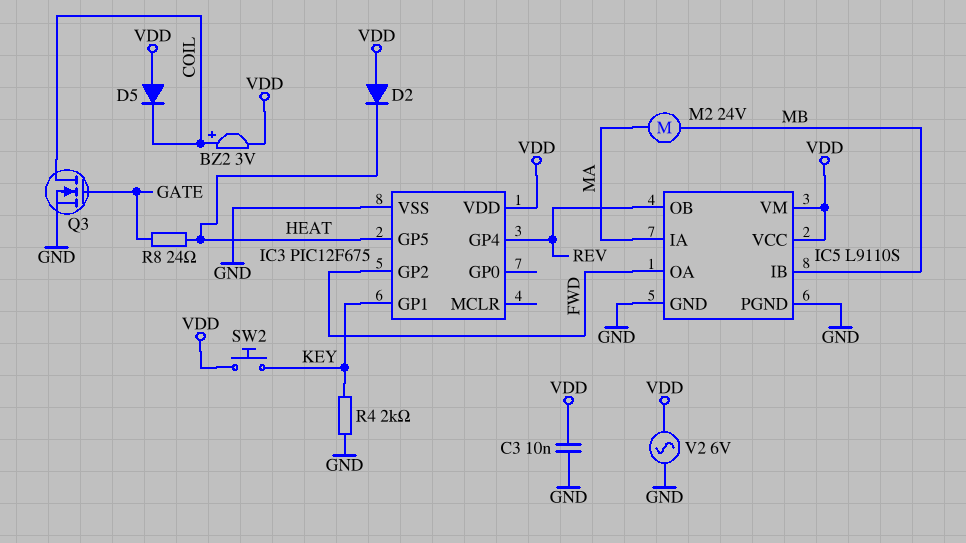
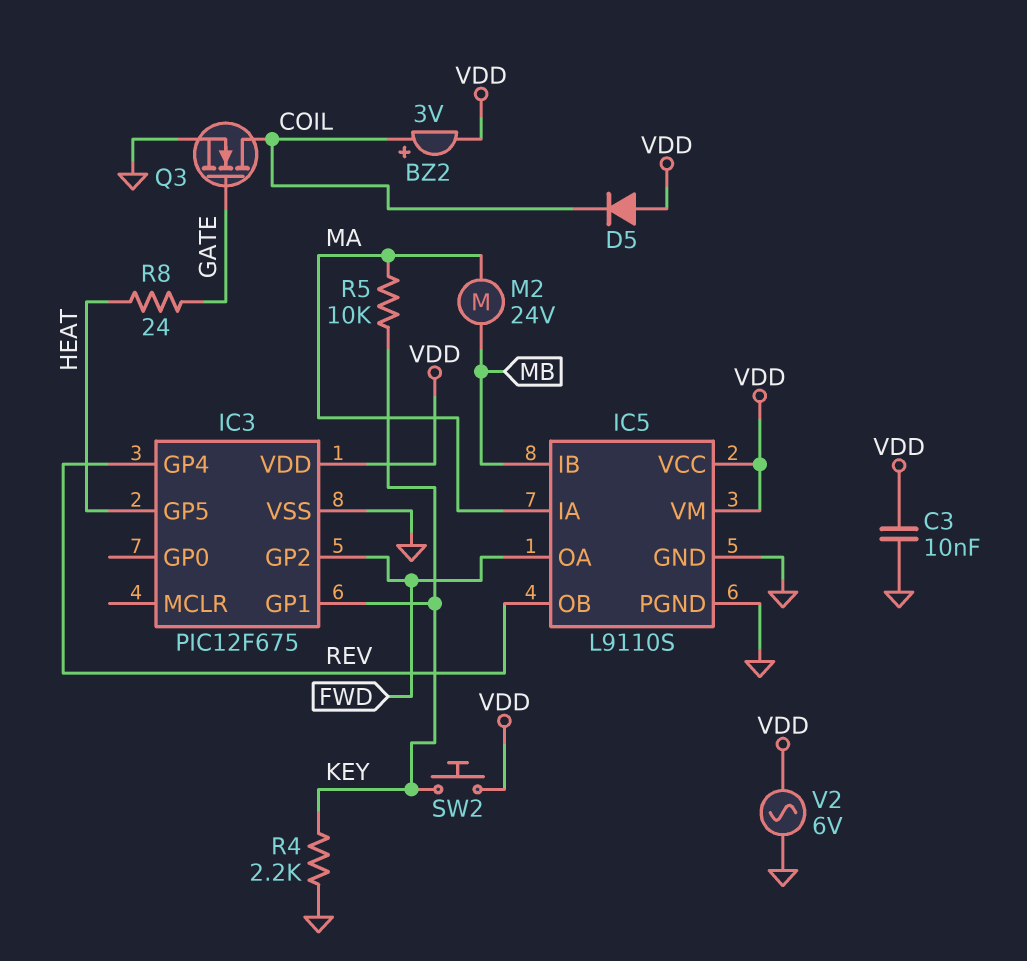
D2: diode (A VDD, K HEAT) -> none
R4: 2k (GND, KEY) -> 2.2k (GND, KEY)
R5: none -> 10k (KEY, MA)

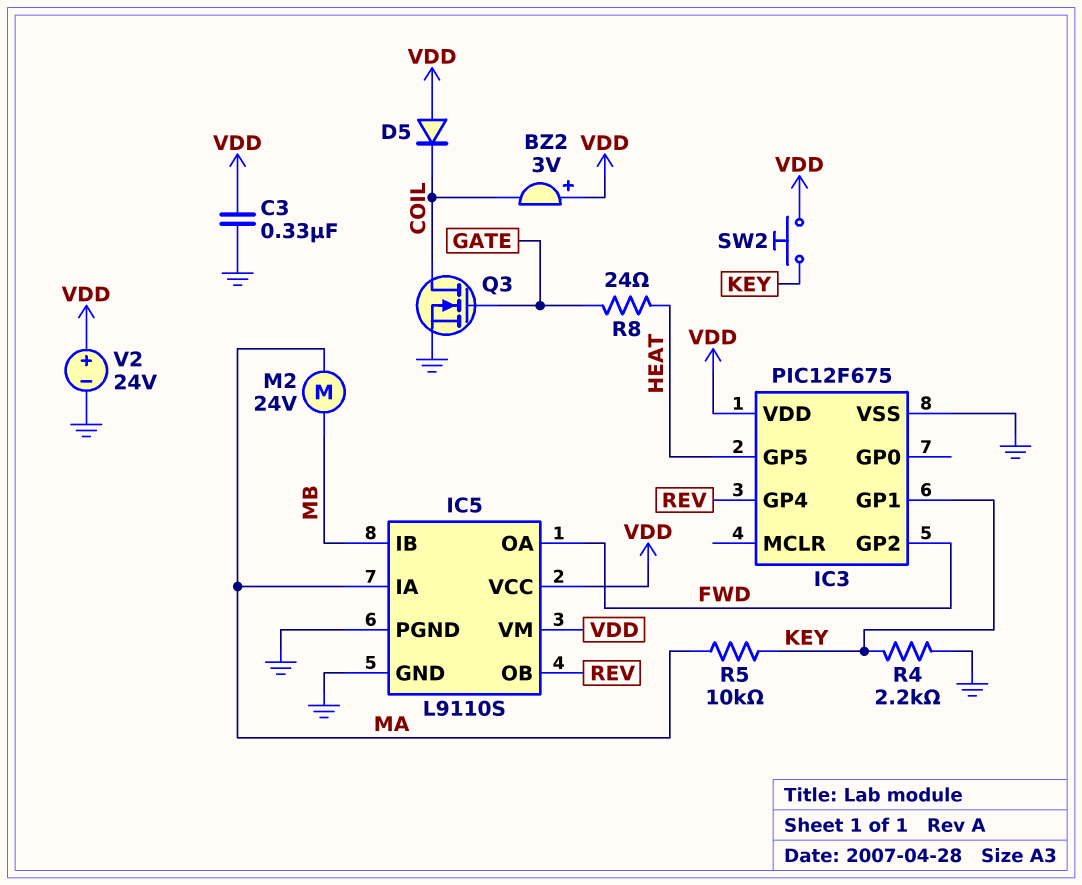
BZ2: buzzer 3V (plus COIL, minus VDD) -> buzzer 3V (plus VDD, minus COIL)
C3: 10nF (GND, VDD) -> 330nF (GND, VDD)
V2: AC 6V (GND, VDD) -> 24V (plus VDD, minus GND)

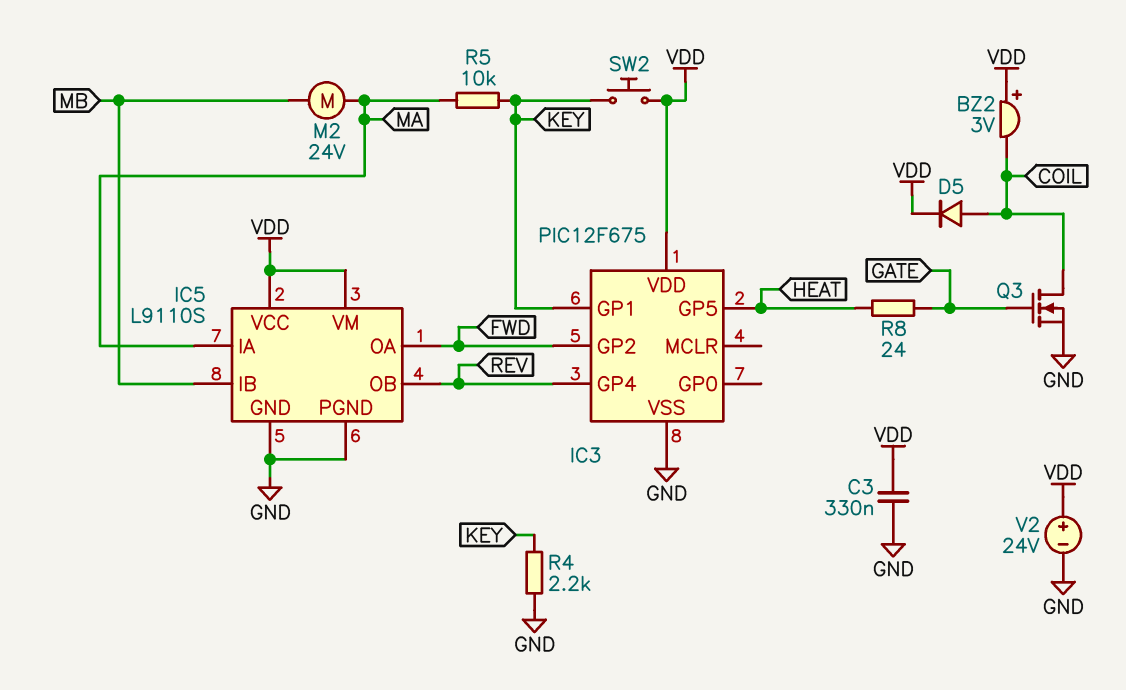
D5: diode (A VDD, K COIL) -> diode (A COIL, K VDD)

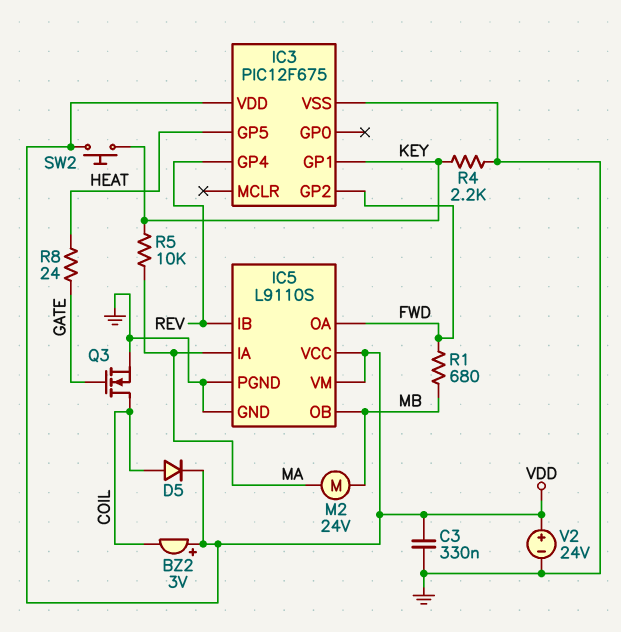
IC5 pin IB: MB -> REV
IC5 pin OB: REV -> MB
R1: none -> 680 (FWD, MB)

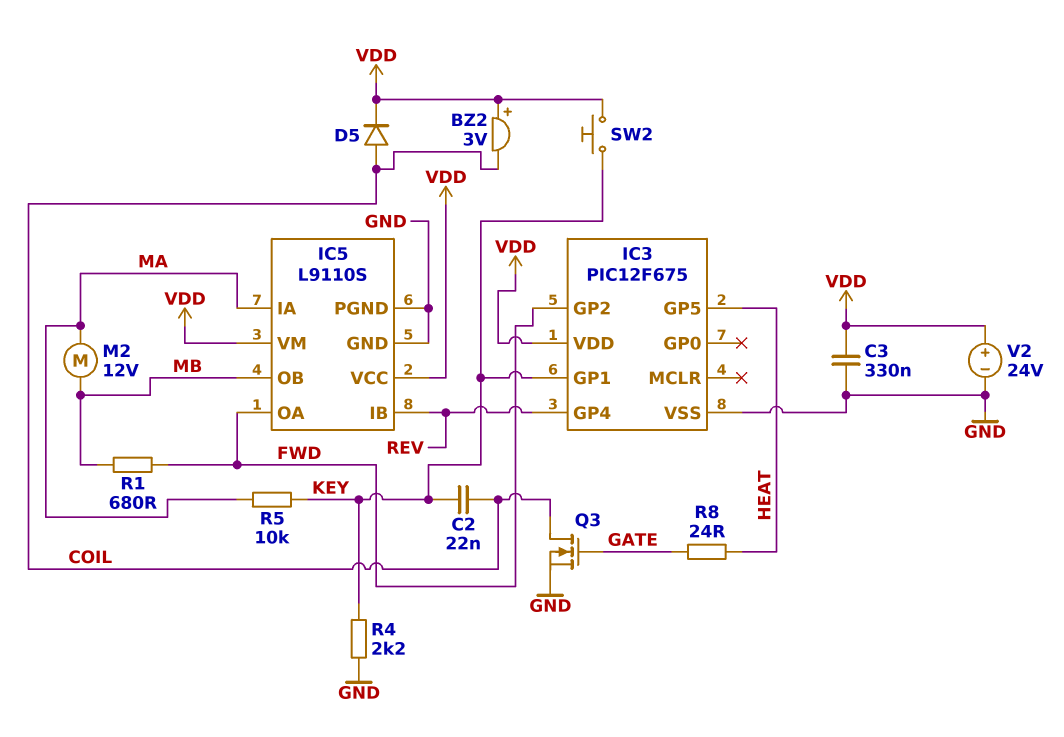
C2: none -> 22nF (COIL, KEY)
M2: motor 24V (MA, MB) -> motor 12V (MA, MB)

